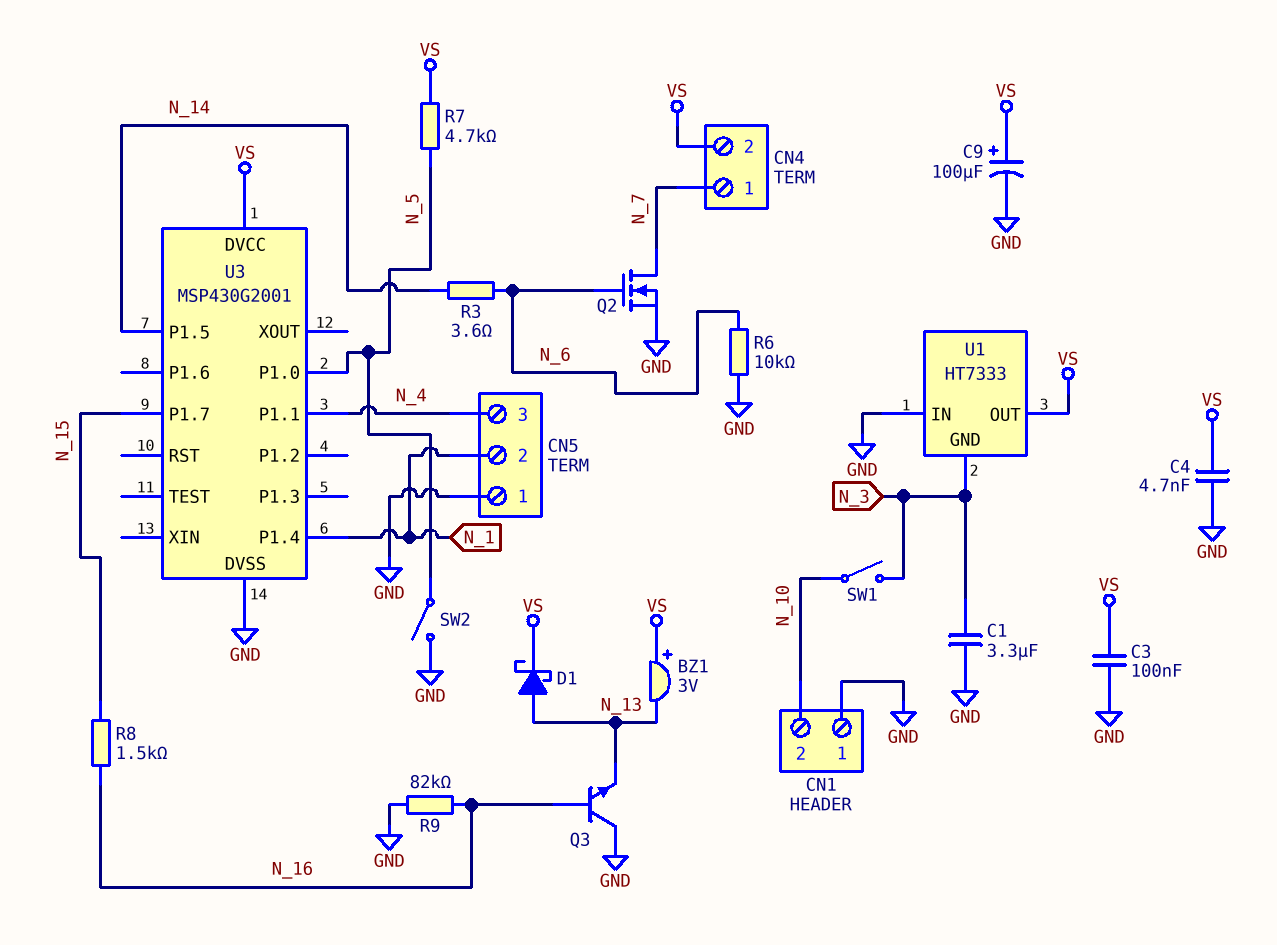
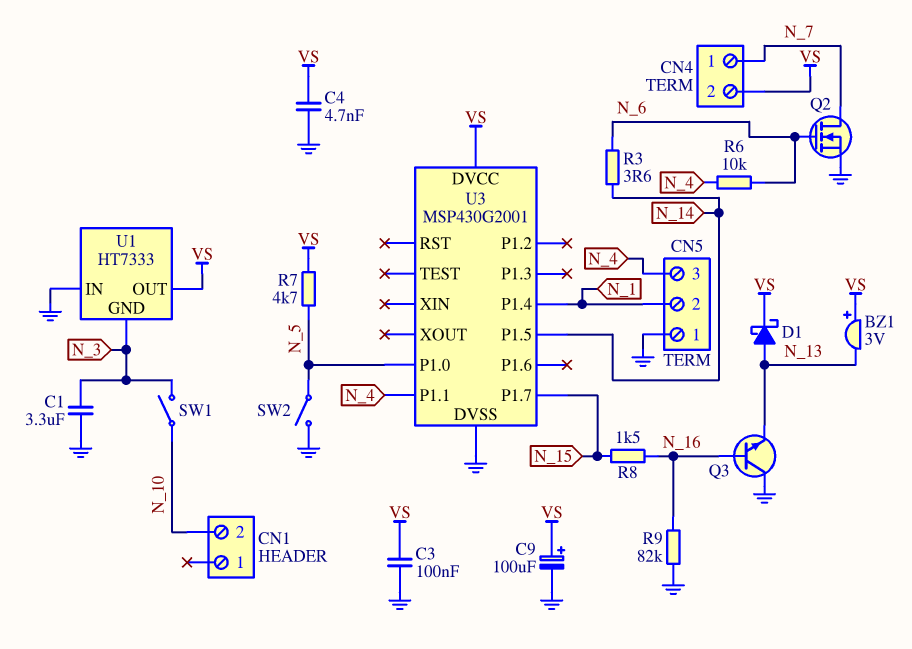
CN1 pin 1: GND -> none
R6: 10k (GND, N_6) -> 10k (N_4, N_6)

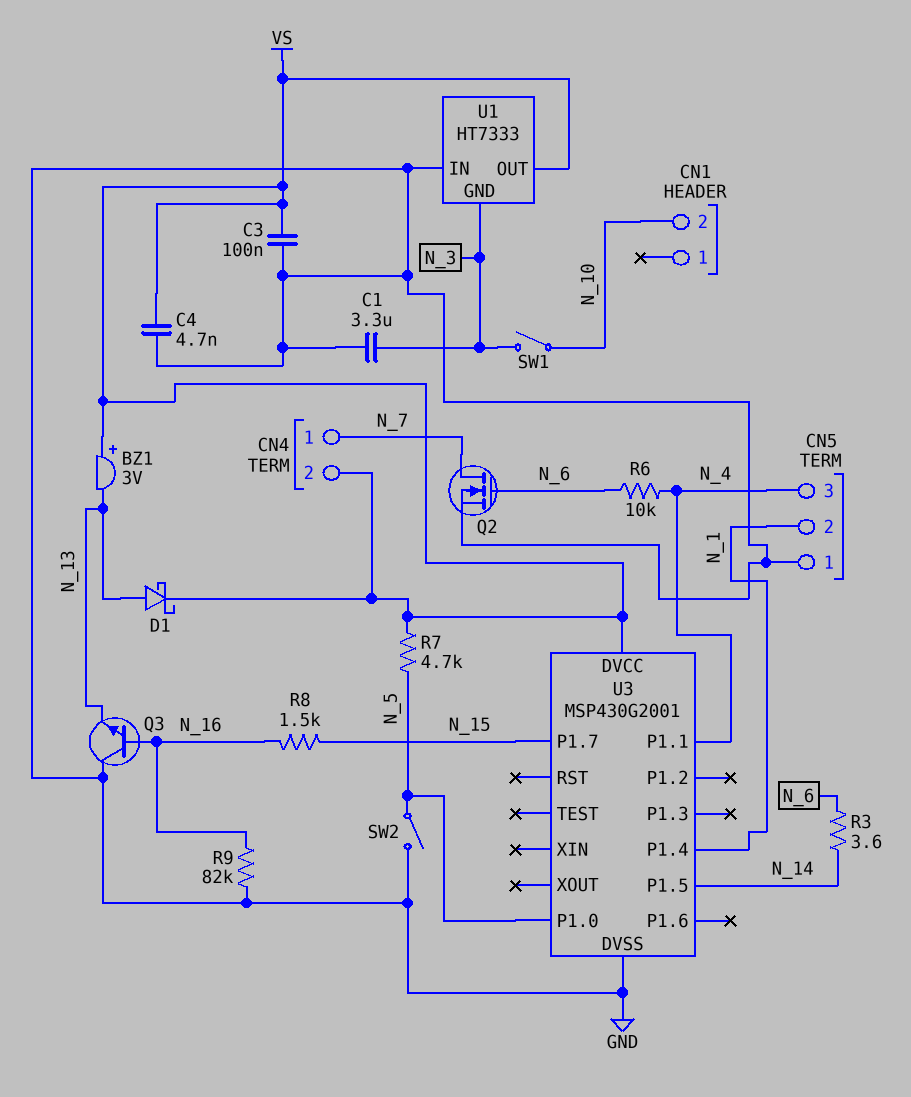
C9: 100uF (plus VS, minus GND) -> none

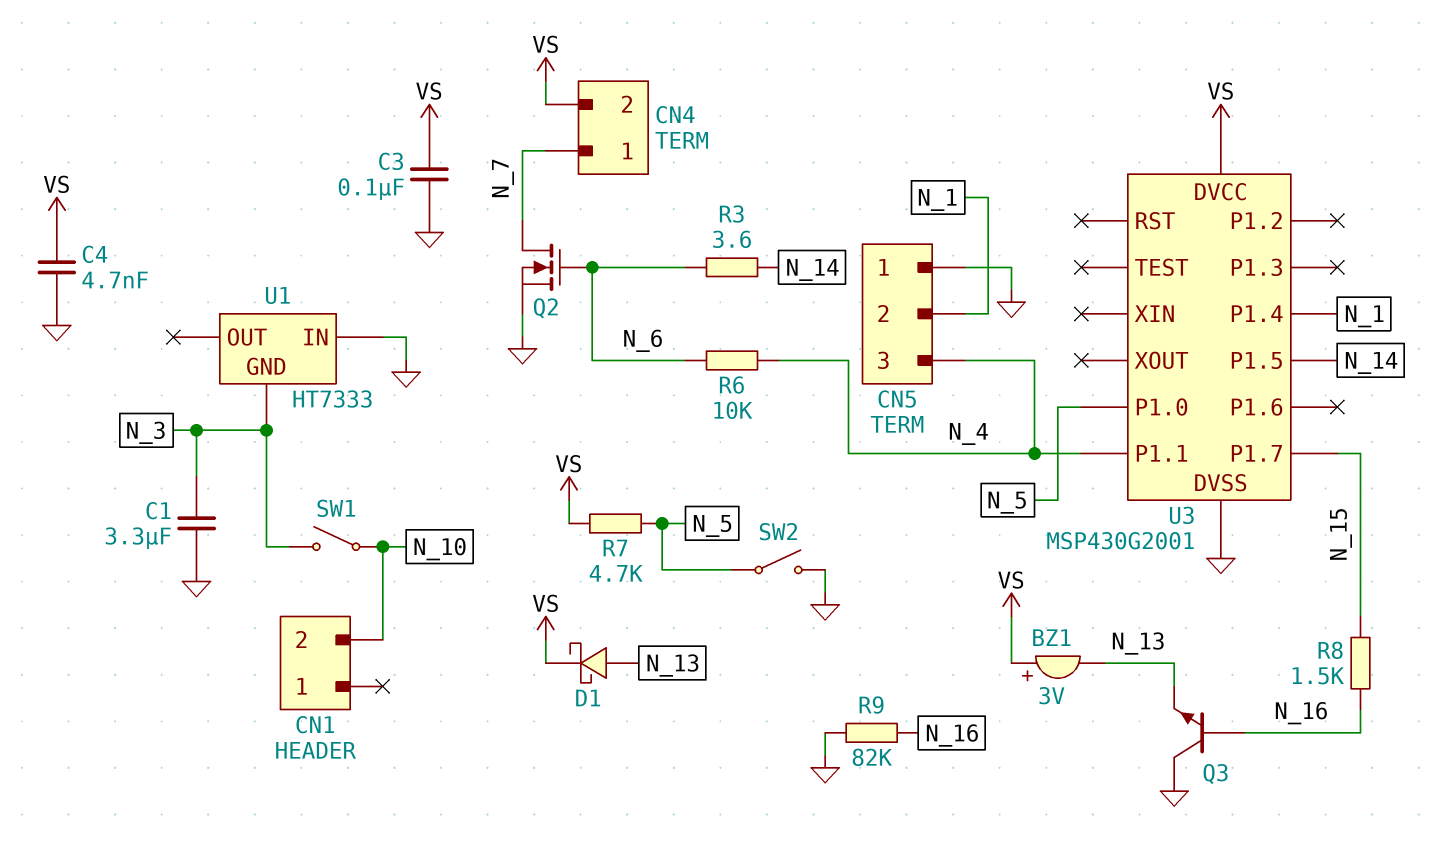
U1 pin OUT: VS -> none

